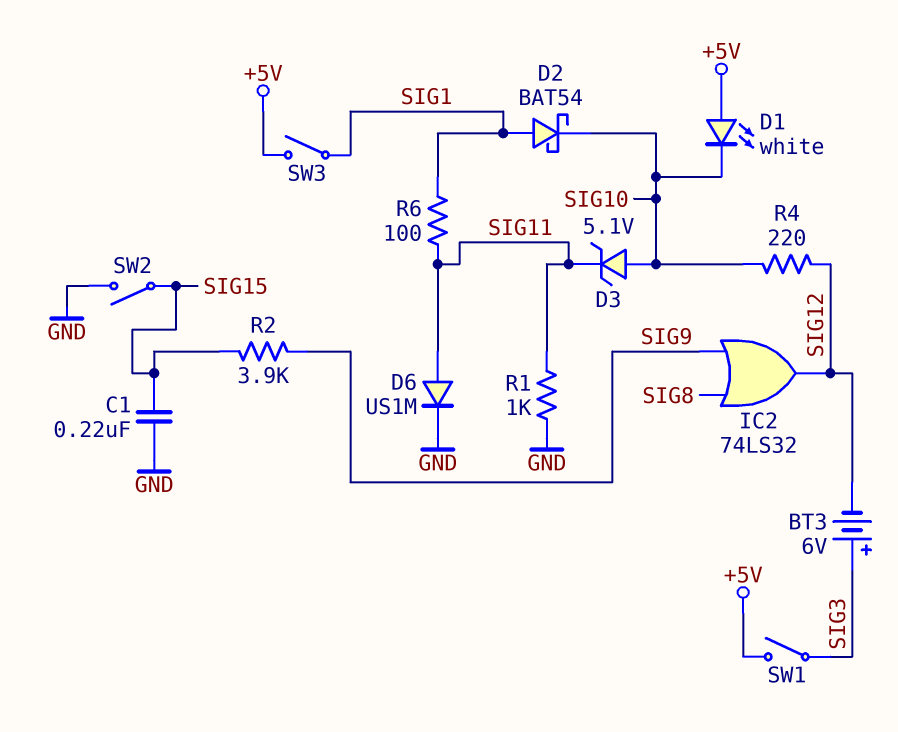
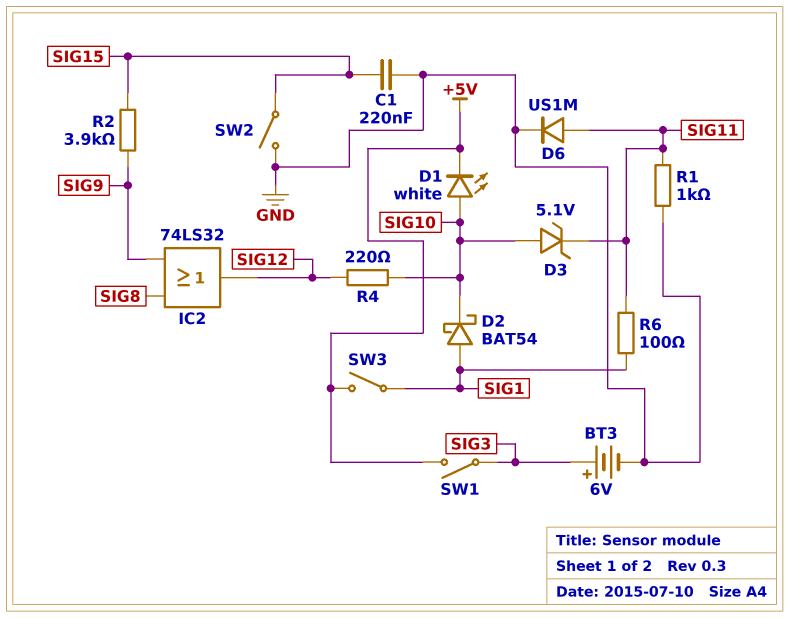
BT3: 6V (plus SIG3, minus SIG12) -> 6V (plus SIG3, minus GND)
D1: LED white (A +5V, K SIG10) -> LED white (A SIG10, K +5V)

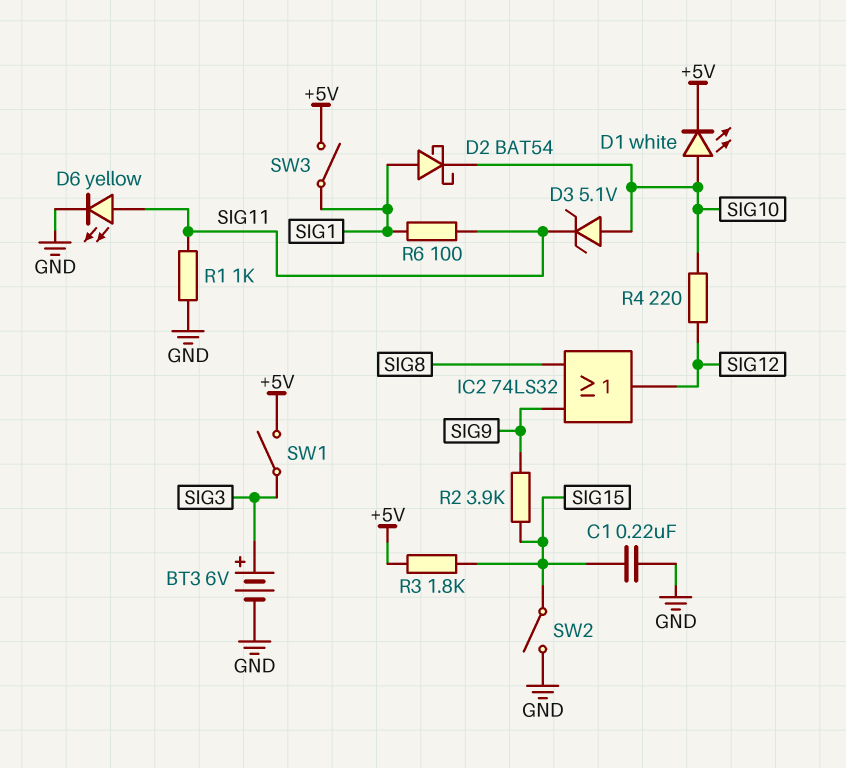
D6: diode US1M (A SIG11, K GND) -> LED yellow (A SIG11, K GND)
R3: none -> 1.8k (+5V, SIG15)

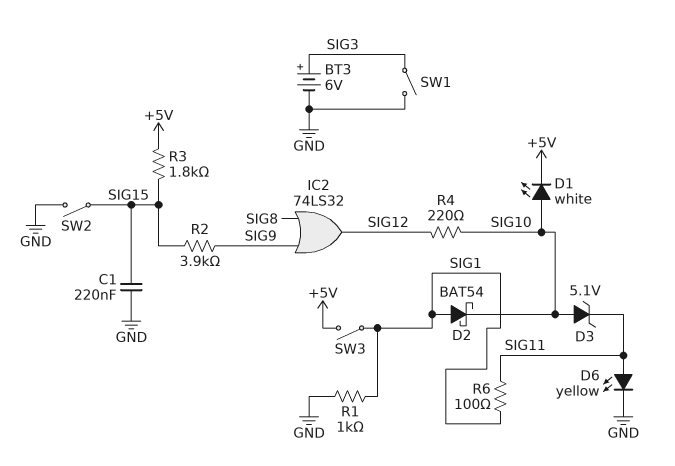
R1: 1k (GND, SIG11) -> 1k (GND, SIG1)
SW1: switch (+5V, SIG3) -> switch (GND, SIG3)

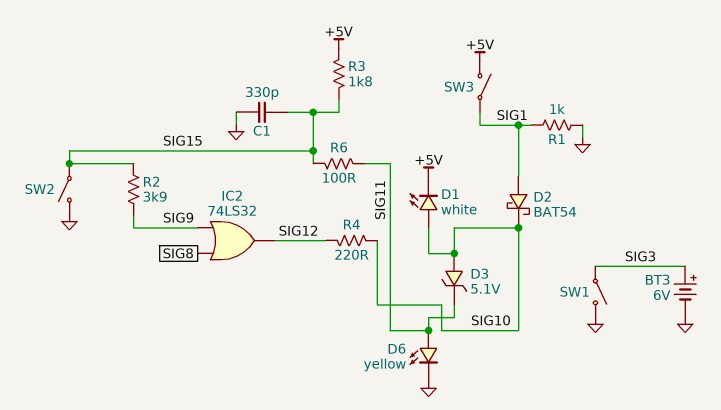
C1: 220nF (GND, SIG15) -> 330pF (GND, SIG15)
R6: 100 (SIG1, SIG11) -> 100 (SIG11, SIG15)

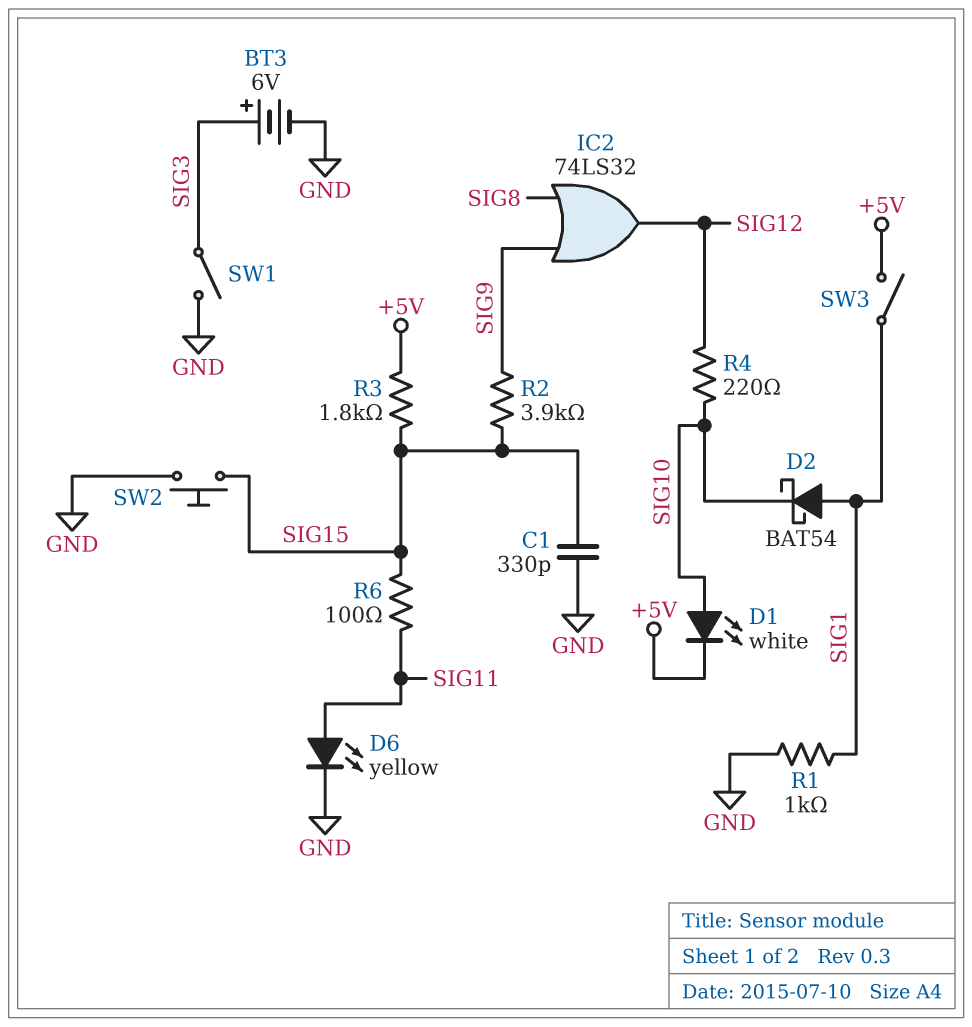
D3: zener 5.1V (A SIG10, K SIG11) -> none
SW2: switch (GND, SIG15) -> button (GND, SIG15)

